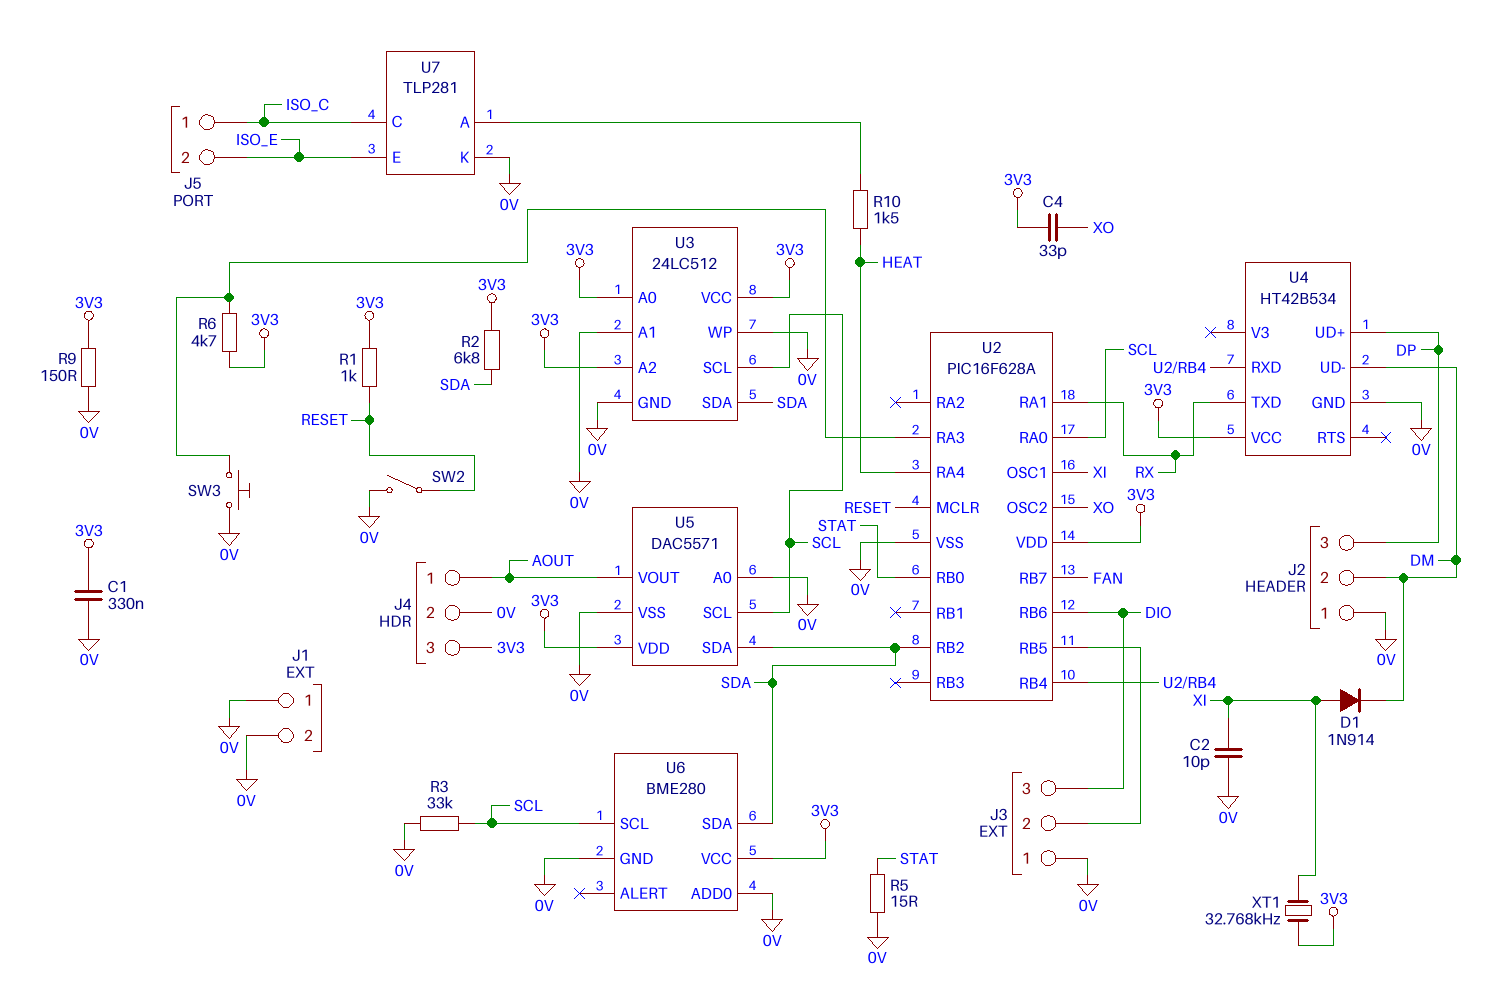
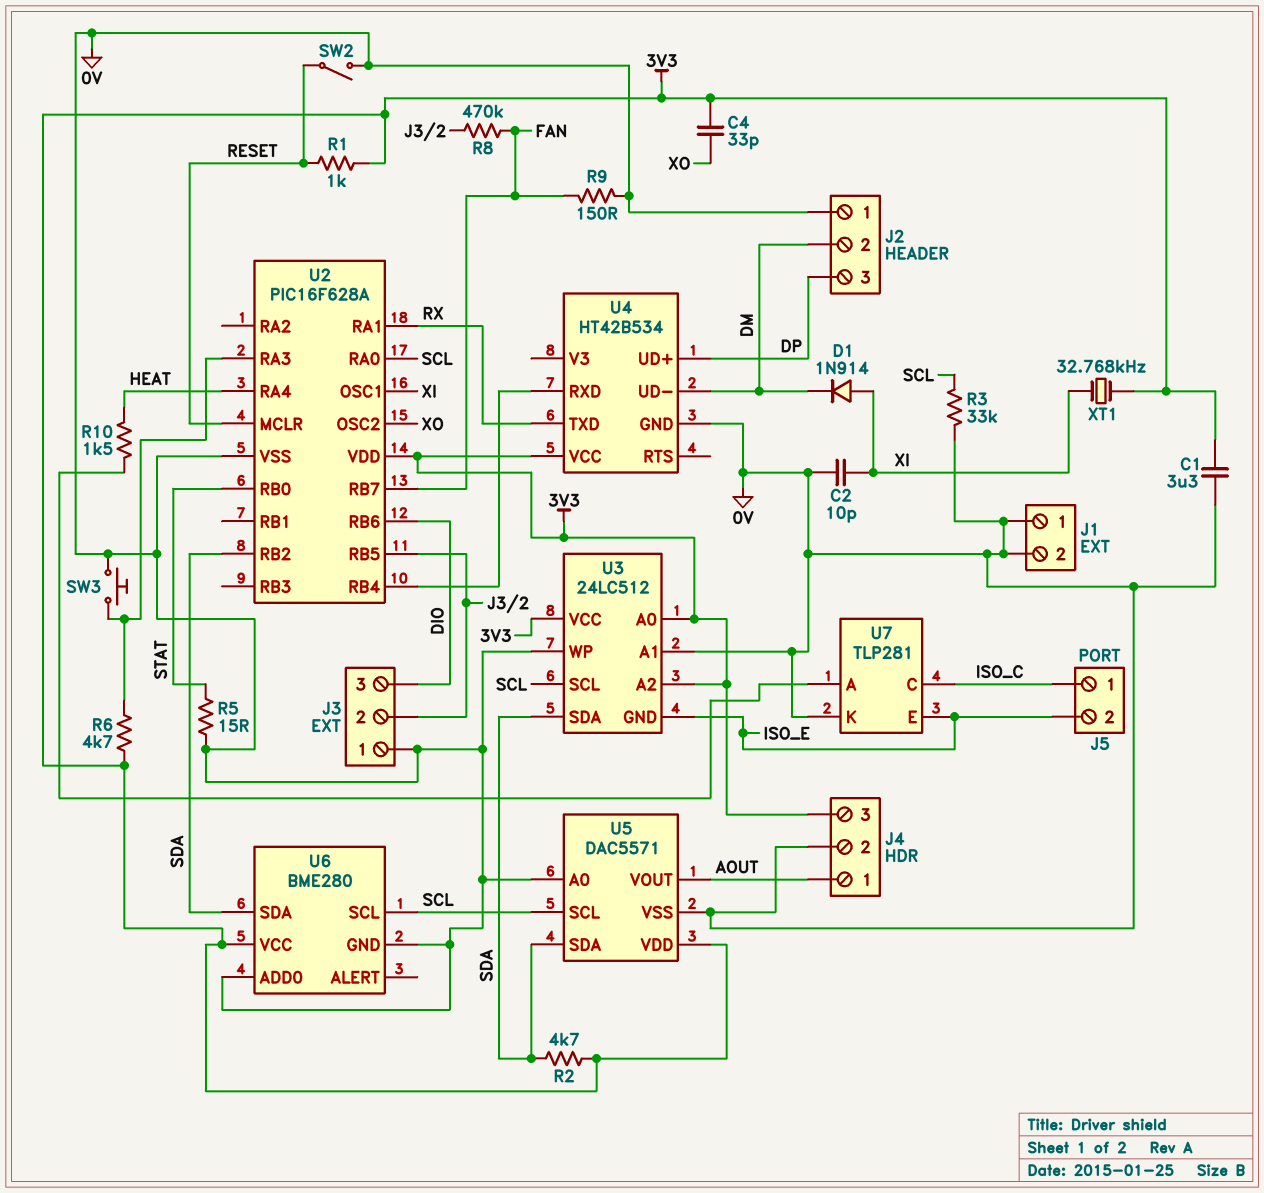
C1: 330nF (0V, 3V3) -> 3.3uF (0V, 3V3)
R2: 6.8k (3V3, SDA) -> 4.7k (3V3, SDA)
R8: none -> 470k (FAN, J3/2)
R9: 150 (0V, 3V3) -> 150 (0V, FAN)
U3 pin GND: 0V -> ISO_E

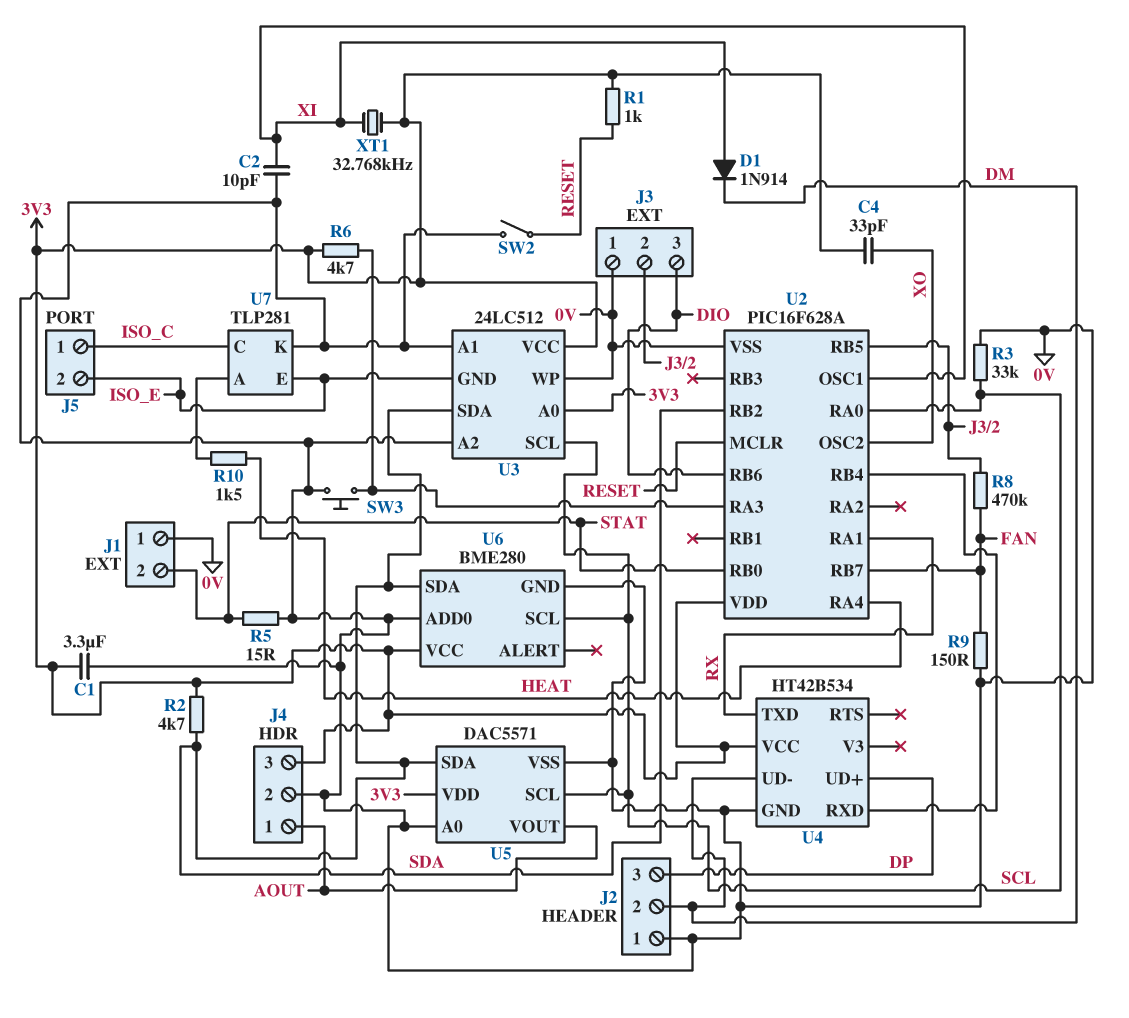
J1 pin 2: 0V -> STAT
U3 pin A2: 3V3 -> 0V

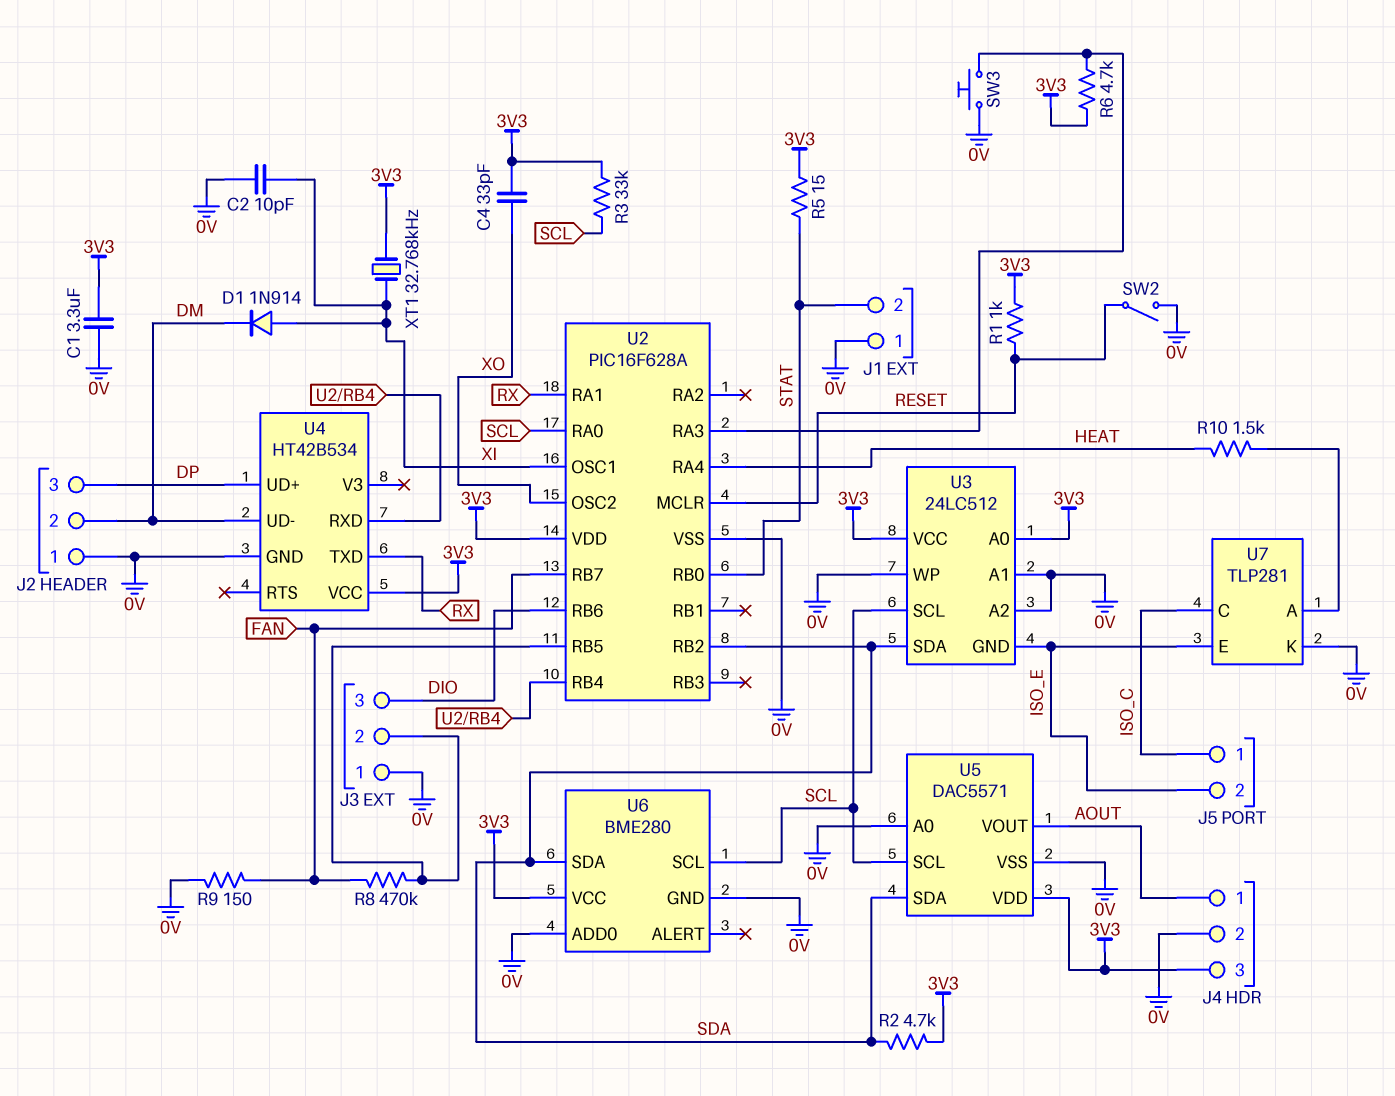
R3: 33k (0V, SCL) -> 33k (3V3, SCL)
R5: 15 (0V, STAT) -> 15 (3V3, STAT)

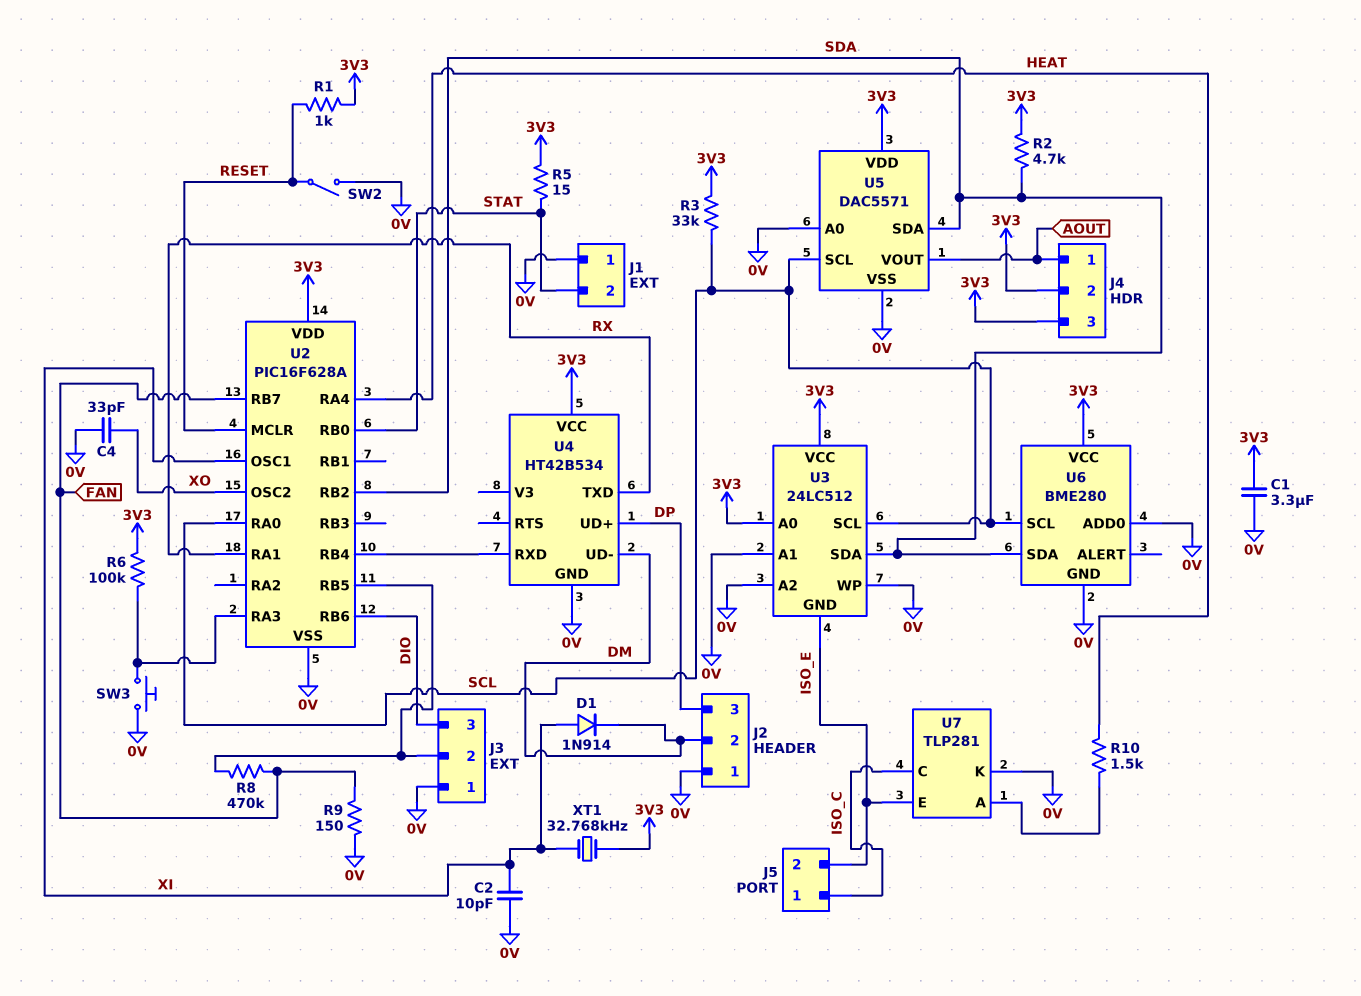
C4: 33pF (3V3, XO) -> 33pF (0V, XO)
J4 pin 2: 0V -> 3V3
R6: 4.7k (3V3, U2/RA3) -> 100k (3V3, U2/RA3)

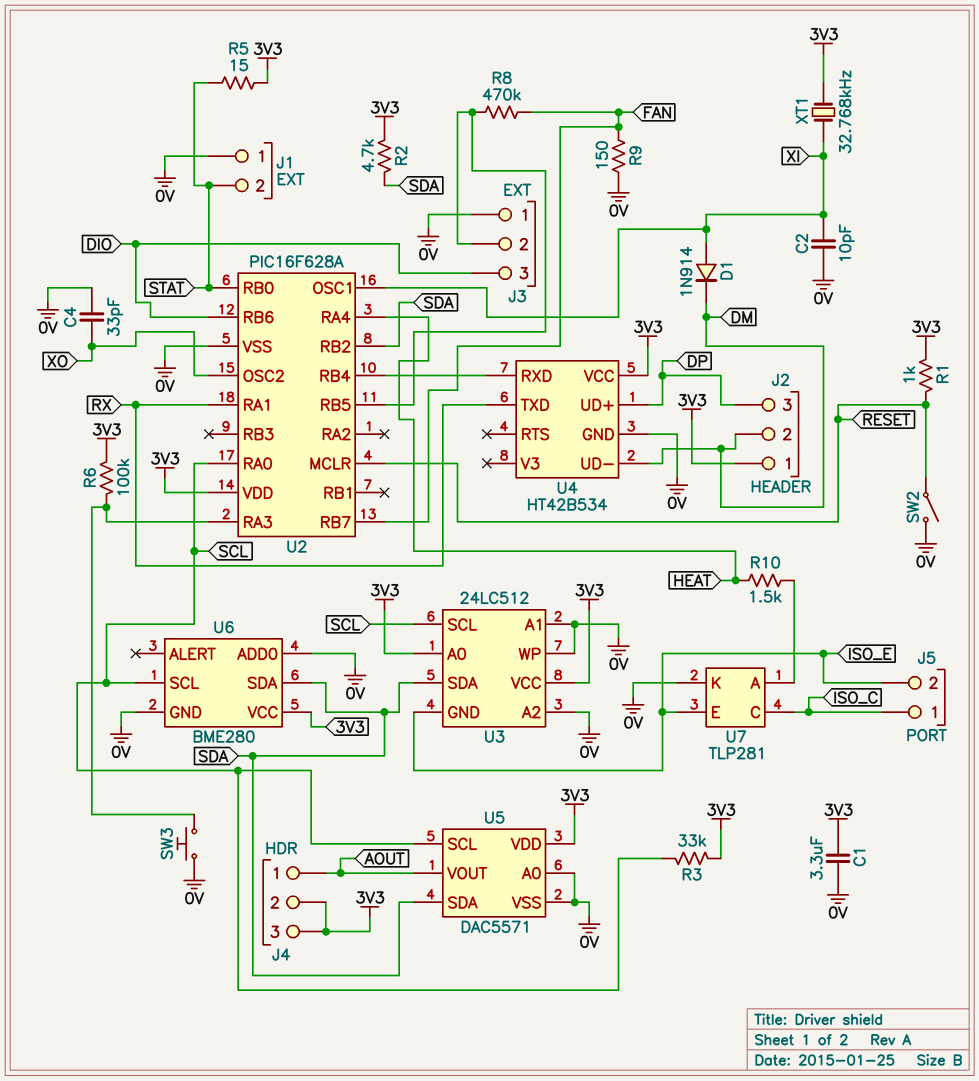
J2 pin 1: 0V -> 3V3

